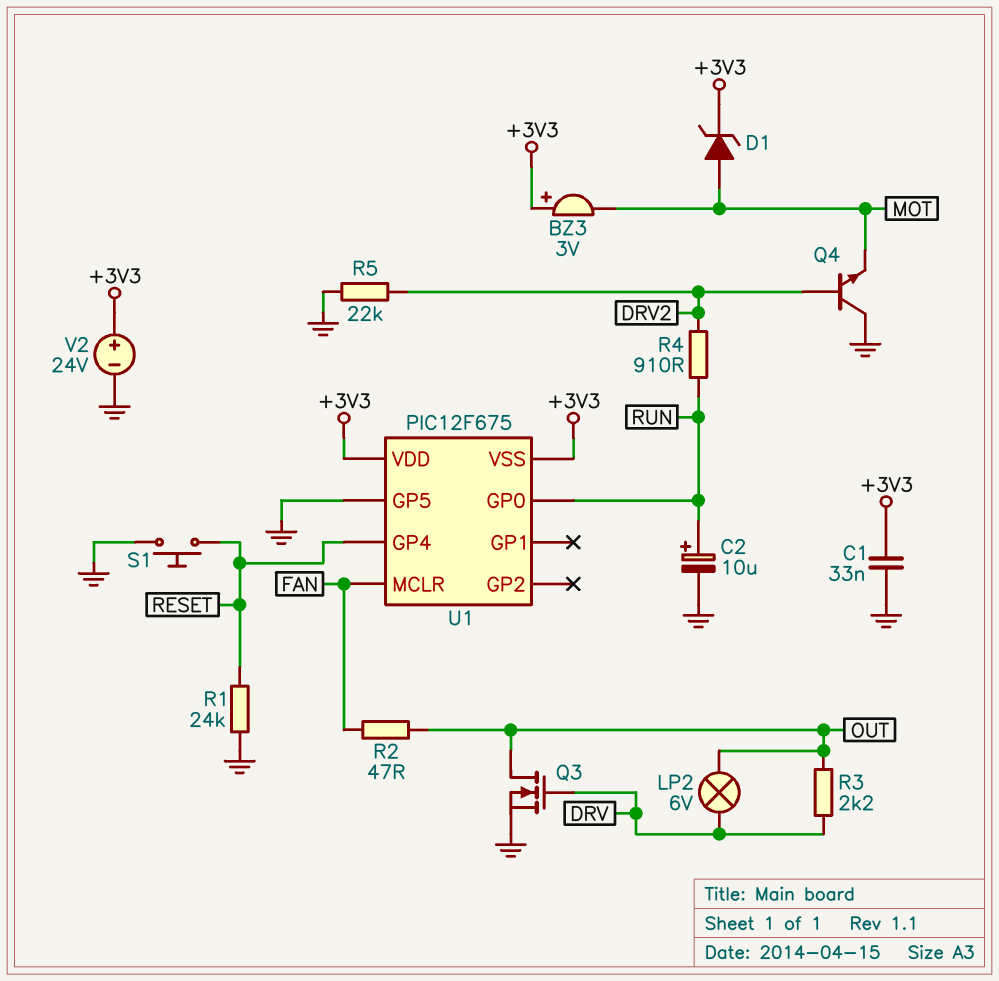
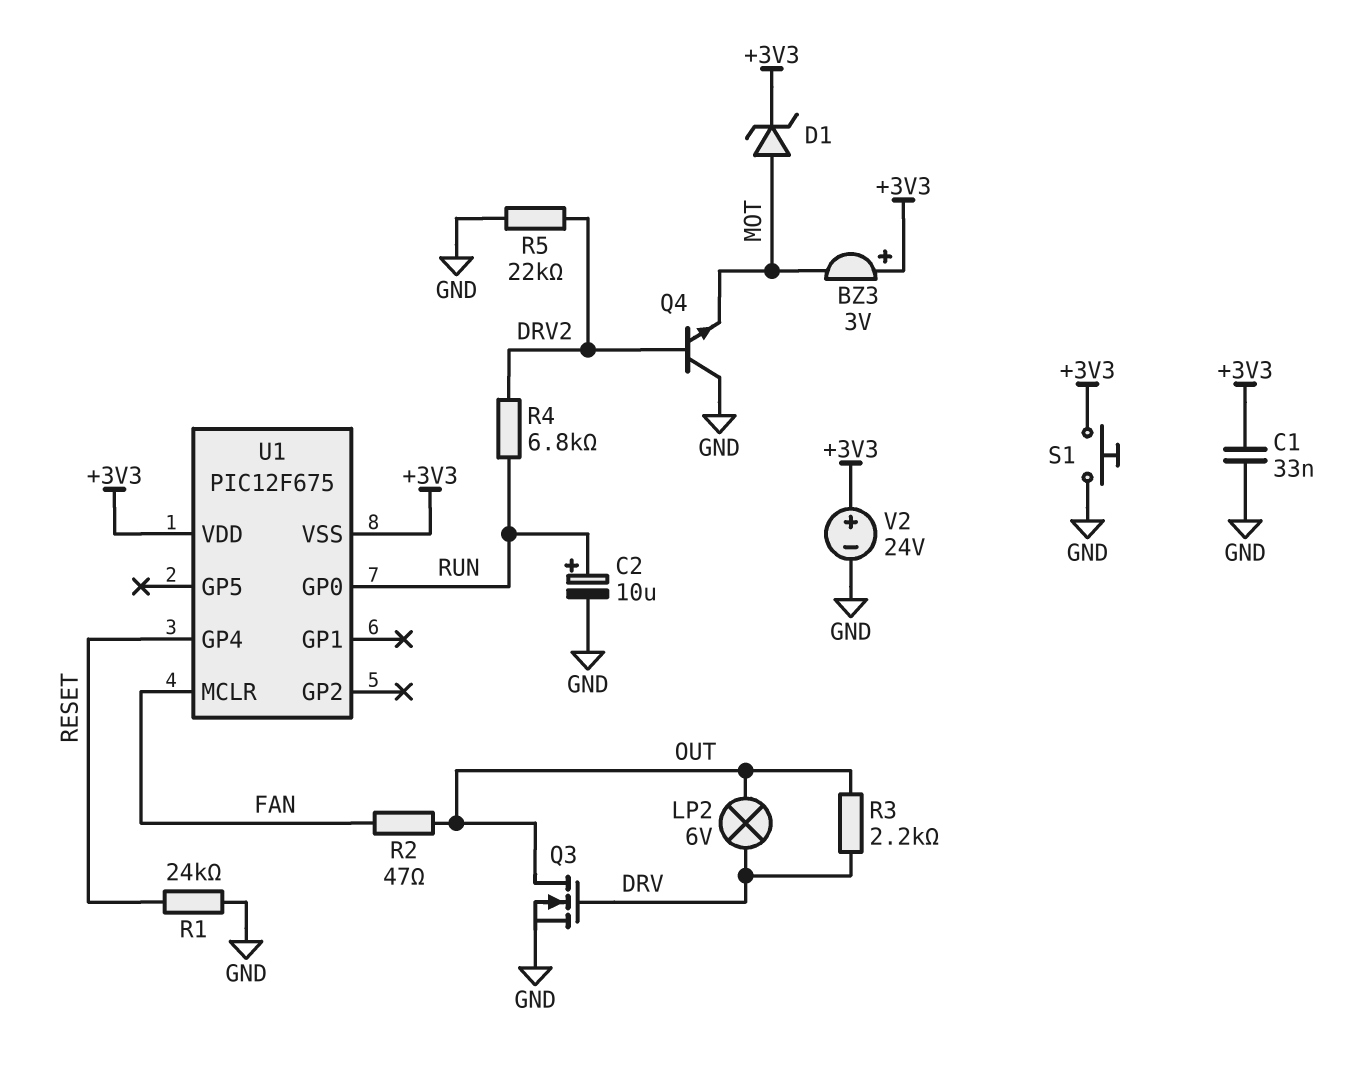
R4: 910 (DRV2, RUN) -> 6.8k (DRV2, RUN)
S1: button (GND, RESET) -> button (+3V3, GND)
U1 pin GP5: GND -> none

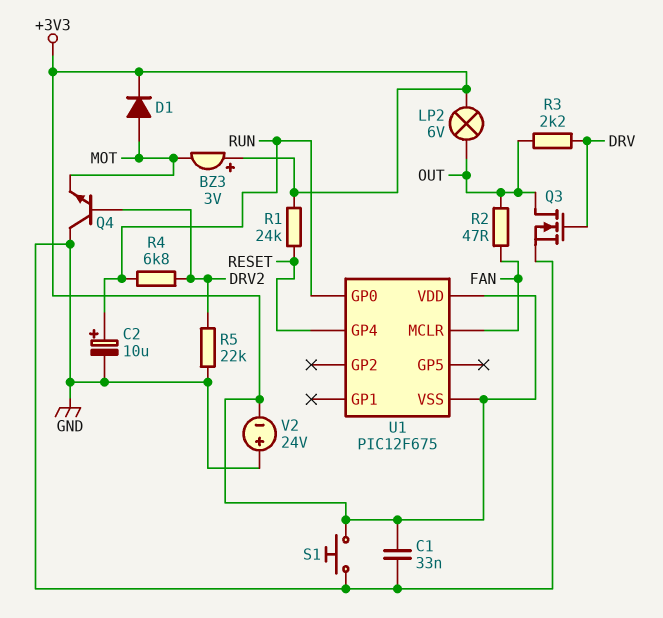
D1: zener (A MOT, K +3V3) -> diode (A MOT, K +3V3)
LP2: lamp 6V (DRV, OUT) -> lamp 6V (+3V3, OUT)
R1: 24k (GND, RESET) -> 24k (+3V3, RESET)
V2: 24V (plus +3V3, minus GND) -> 24V (plus GND, minus +3V3)

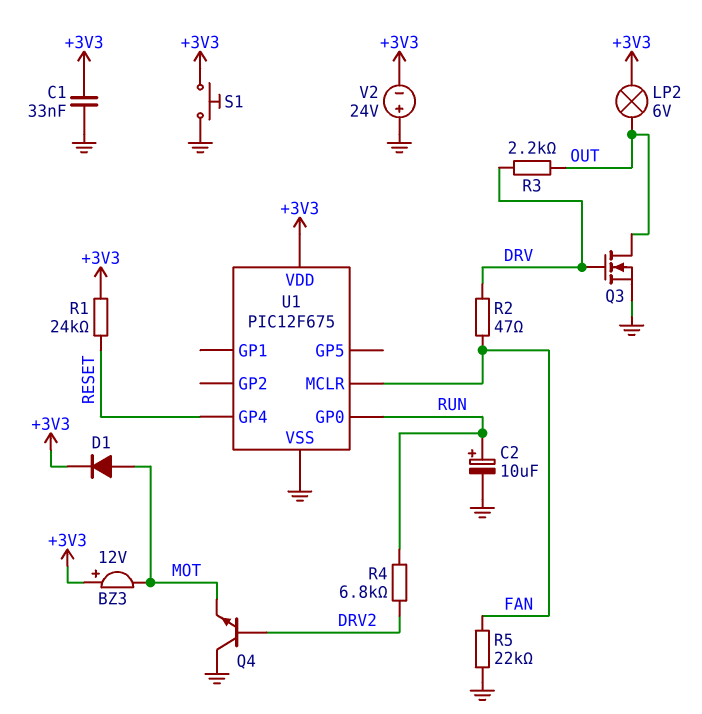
BZ3: buzzer 3V (plus +3V3, minus MOT) -> buzzer 12V (plus +3V3, minus MOT)
R2: 47 (FAN, OUT) -> 47 (DRV, FAN)
R5: 22k (DRV2, GND) -> 22k (FAN, GND)
U1 pin VSS: +3V3 -> GND

